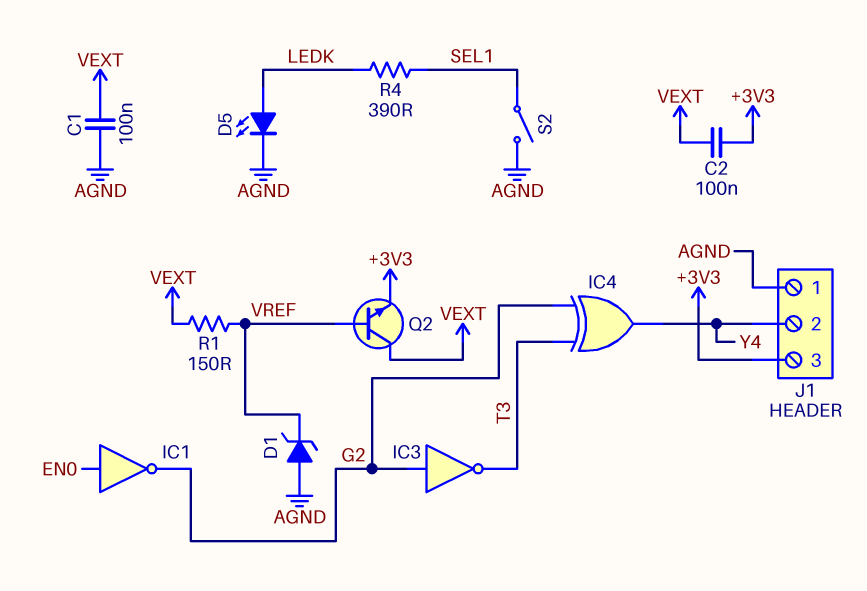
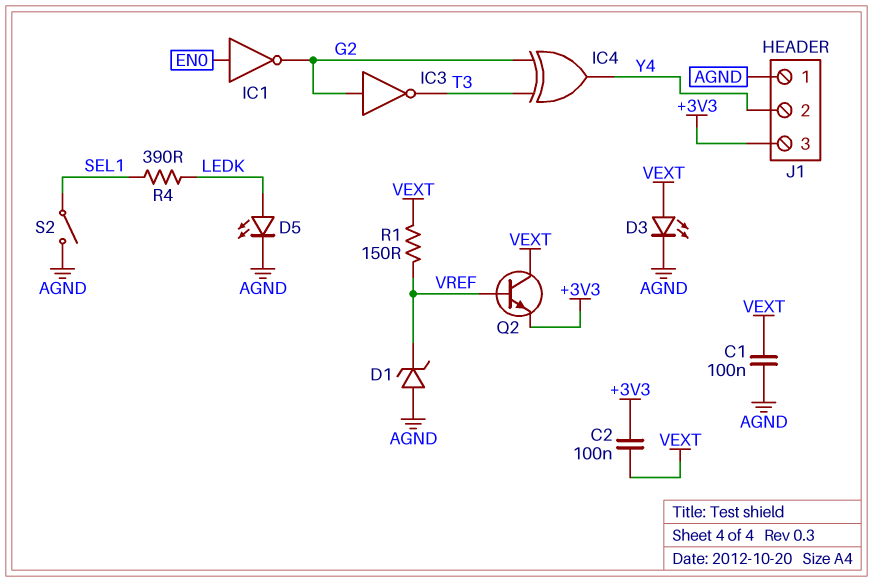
D3: none -> LED (A VEXT, K AGND)

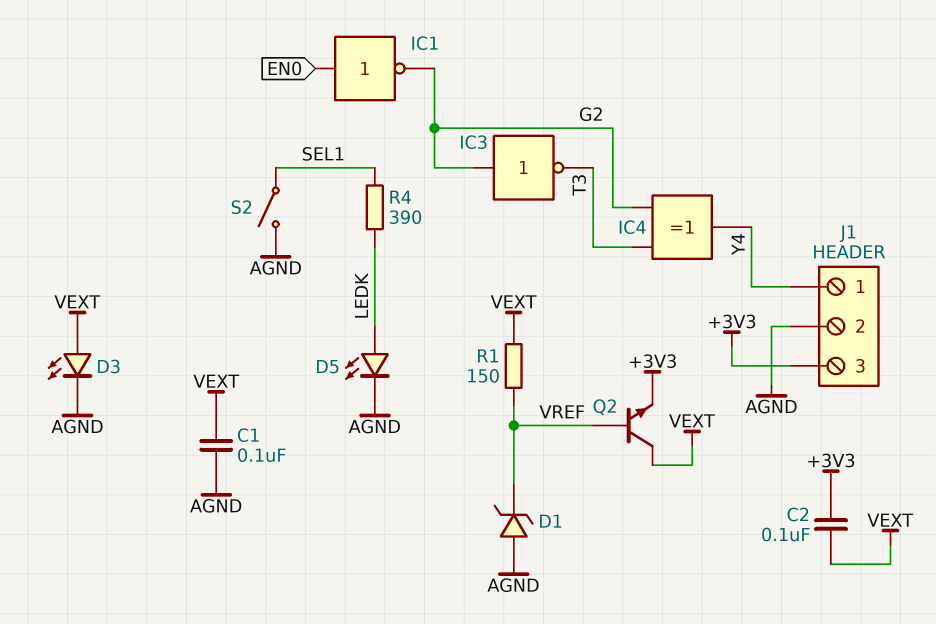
J1 pin 1: AGND -> Y4
J1 pin 2: Y4 -> AGND

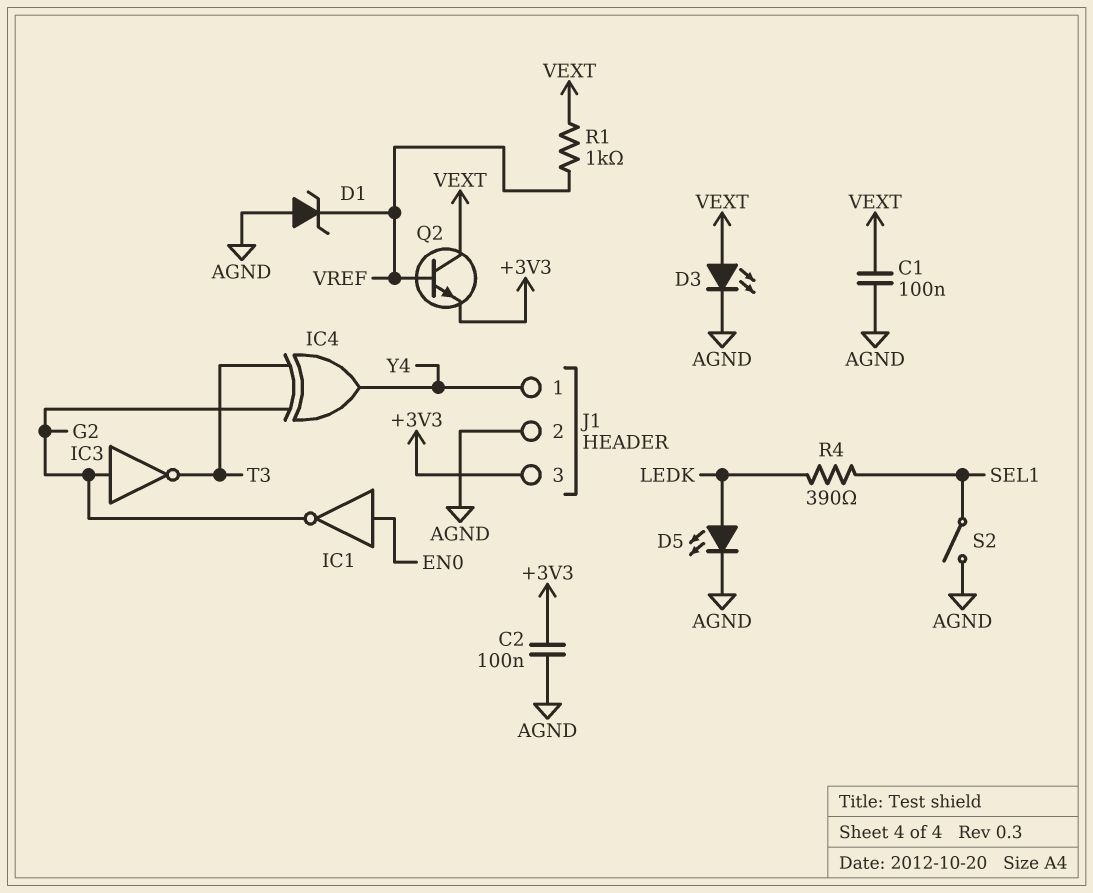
C2: 100nF (+3V3, VEXT) -> 100nF (+3V3, AGND)
R1: 150 (VEXT, VREF) -> 1k (VEXT, VREF)

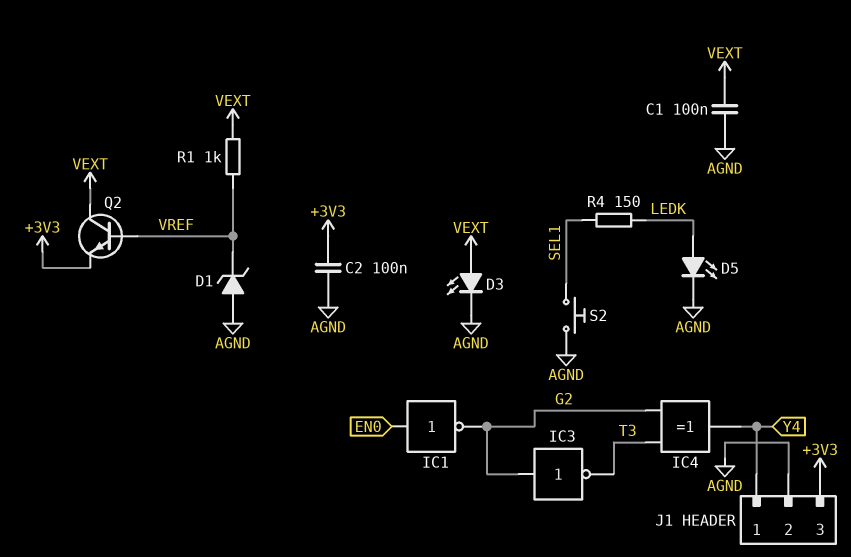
R4: 390 (LEDK, SEL1) -> 150 (LEDK, SEL1)
S2: switch (AGND, SEL1) -> button (AGND, SEL1)

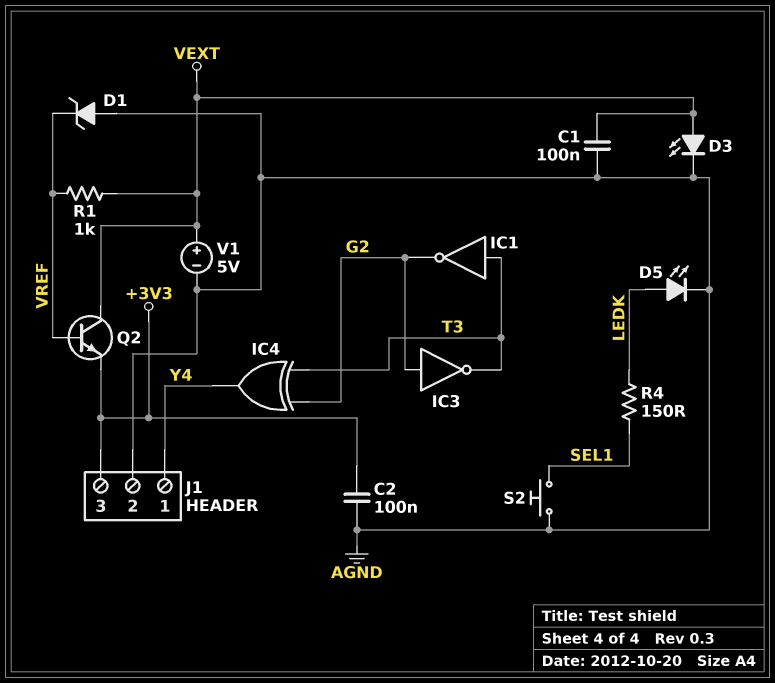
IC1: NOT (in EN0, out G2) -> NOT (in T3, out G2)
V1: none -> 5V (plus VEXT, minus AGND)

